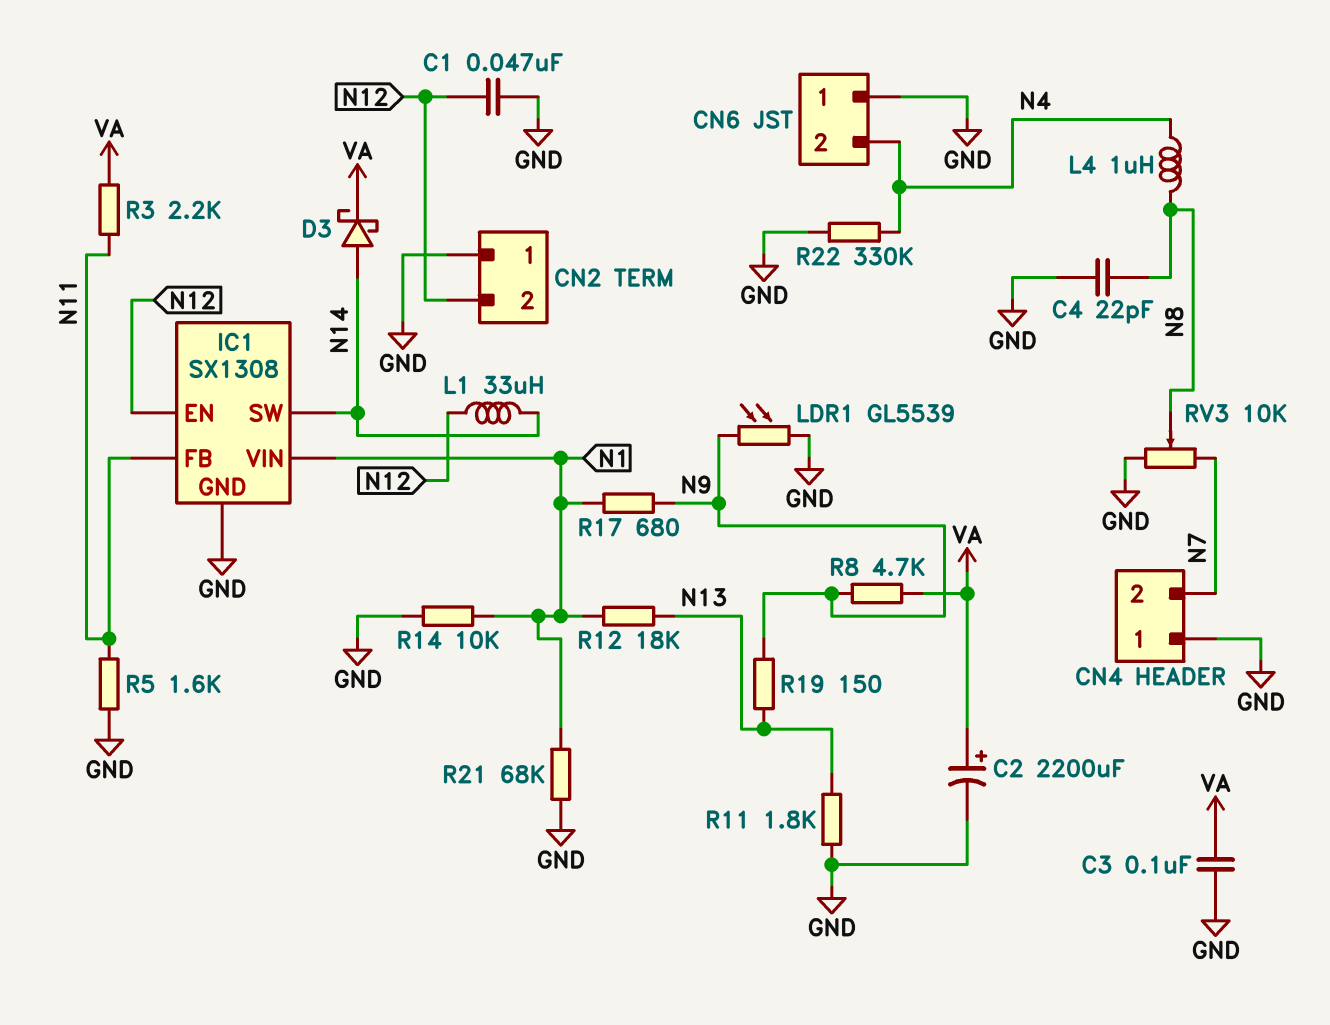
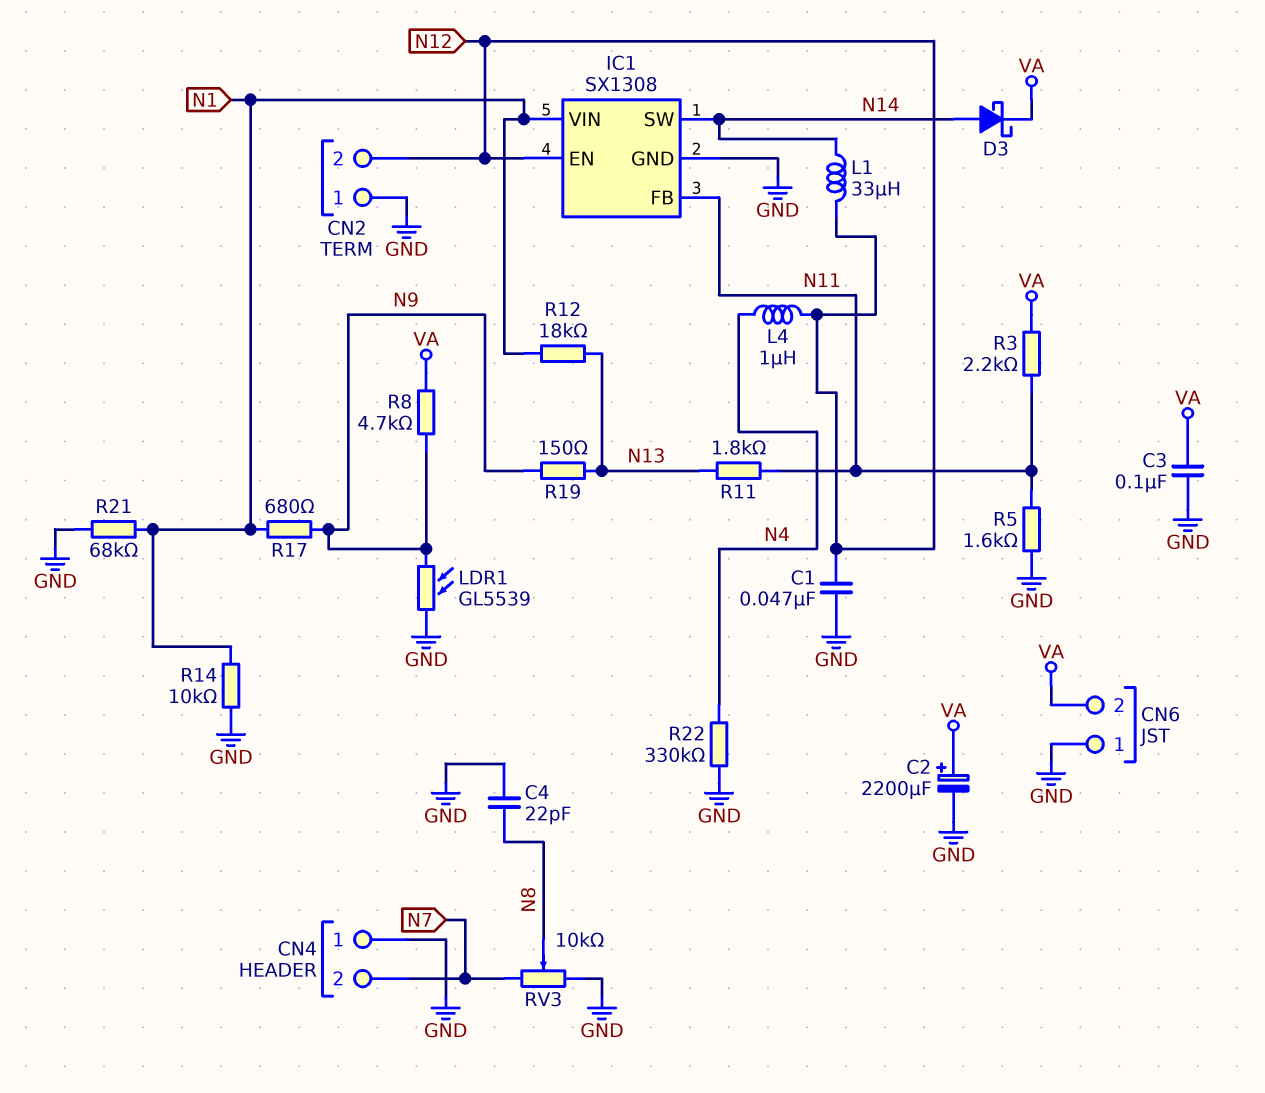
CN6 pin 2: N4 -> VA
L4: 1uH (N4, N8) -> 1uH (N4, N12)
R11: 1.8k (GND, N13) -> 1.8k (N11, N13)

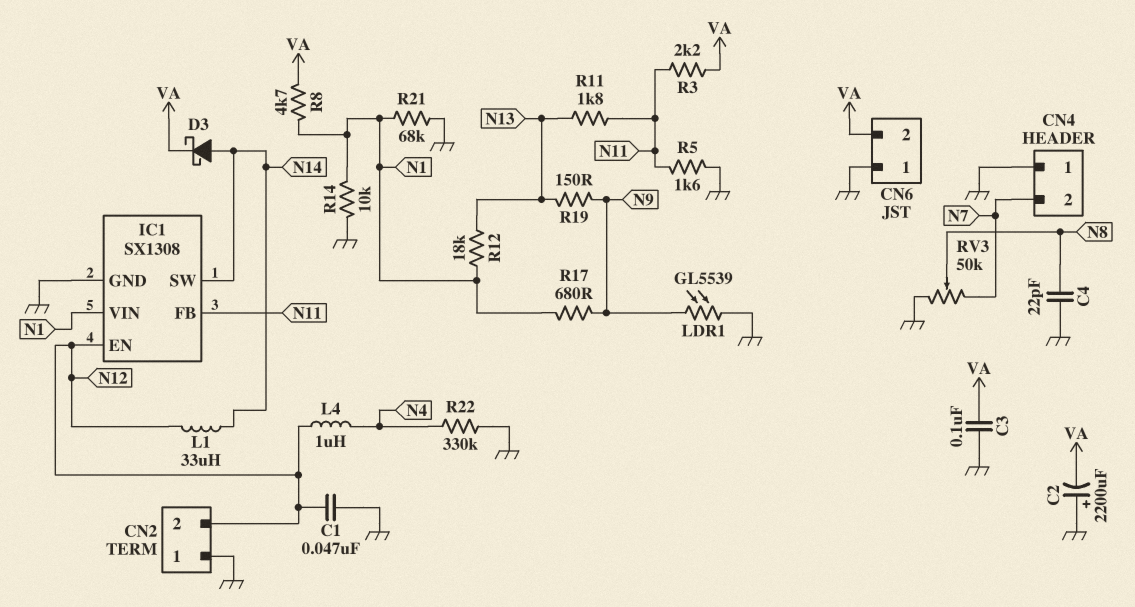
C2: 2200uF (plus VA, minus GND) -> 2200uF (plus GND, minus VA)
R8: 4.7k (N9, VA) -> 4.7k (N1, VA)
RV3: 10k (GND, N7, wiper N8) -> 50k (GND, N7, wiper N8)

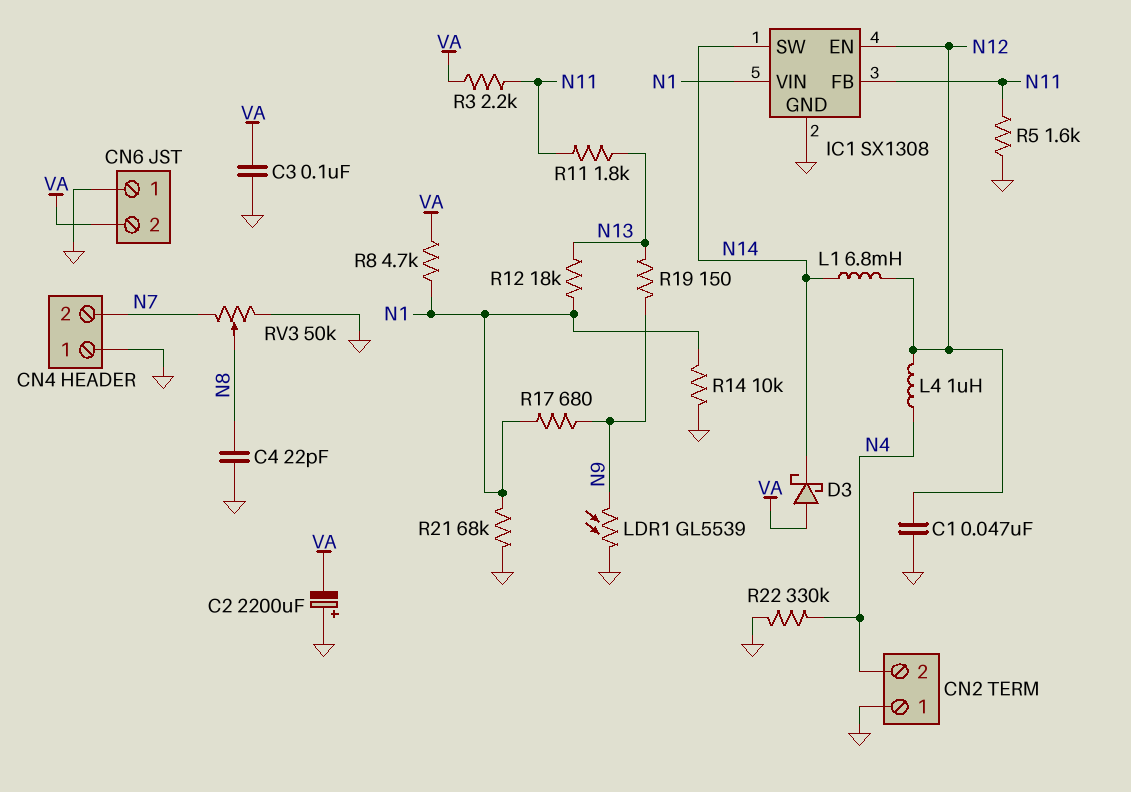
CN2 pin 2: N12 -> N4
D3: schottky (A N14, K VA) -> schottky (A VA, K N14)
L1: 33uH (N12, N14) -> 6.8mH (N12, N14)

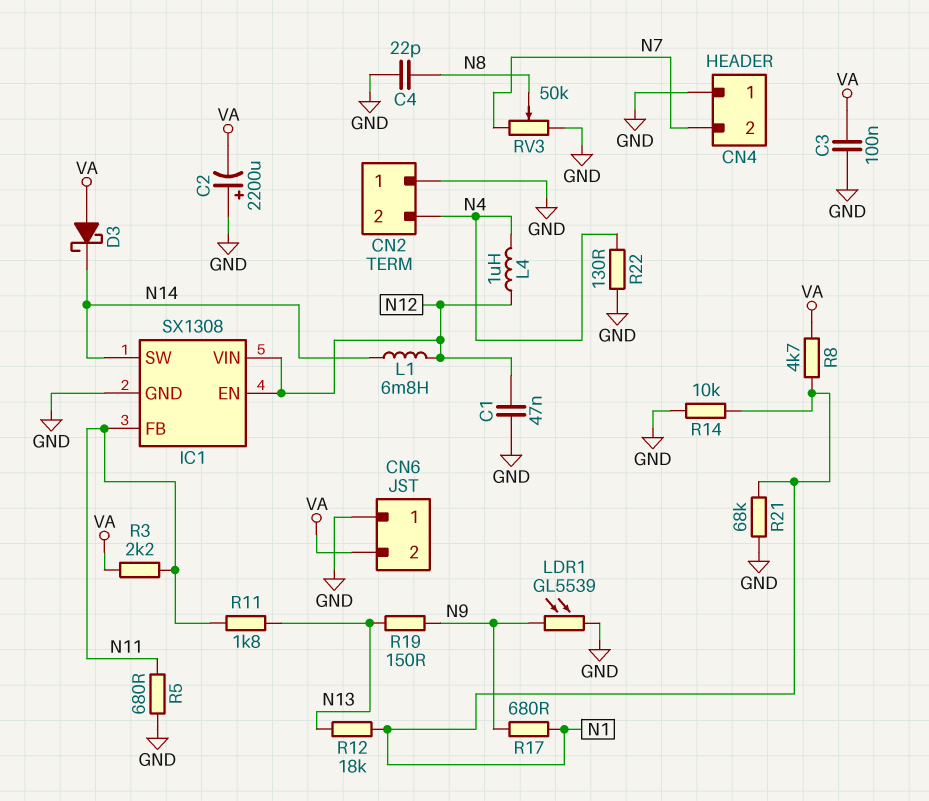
IC1 pin VIN: N1 -> N12
R5: 1.6k (GND, N11) -> 680 (GND, N11)
R22: 330k (GND, N4) -> 130 (GND, N4)

